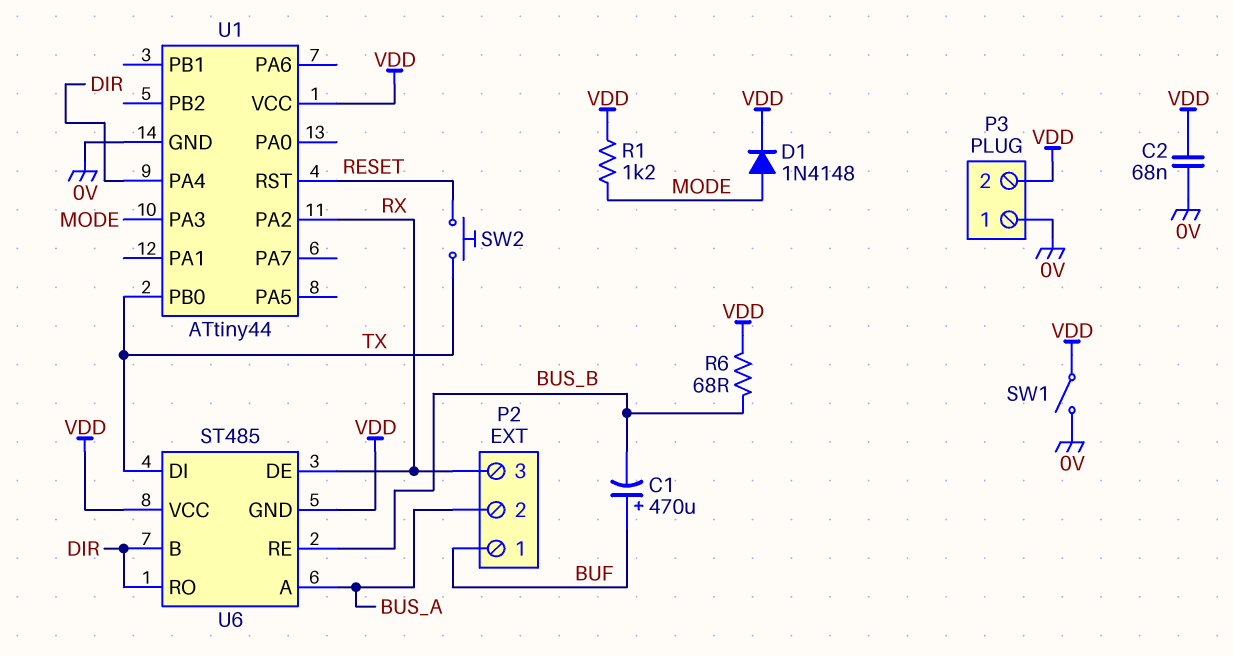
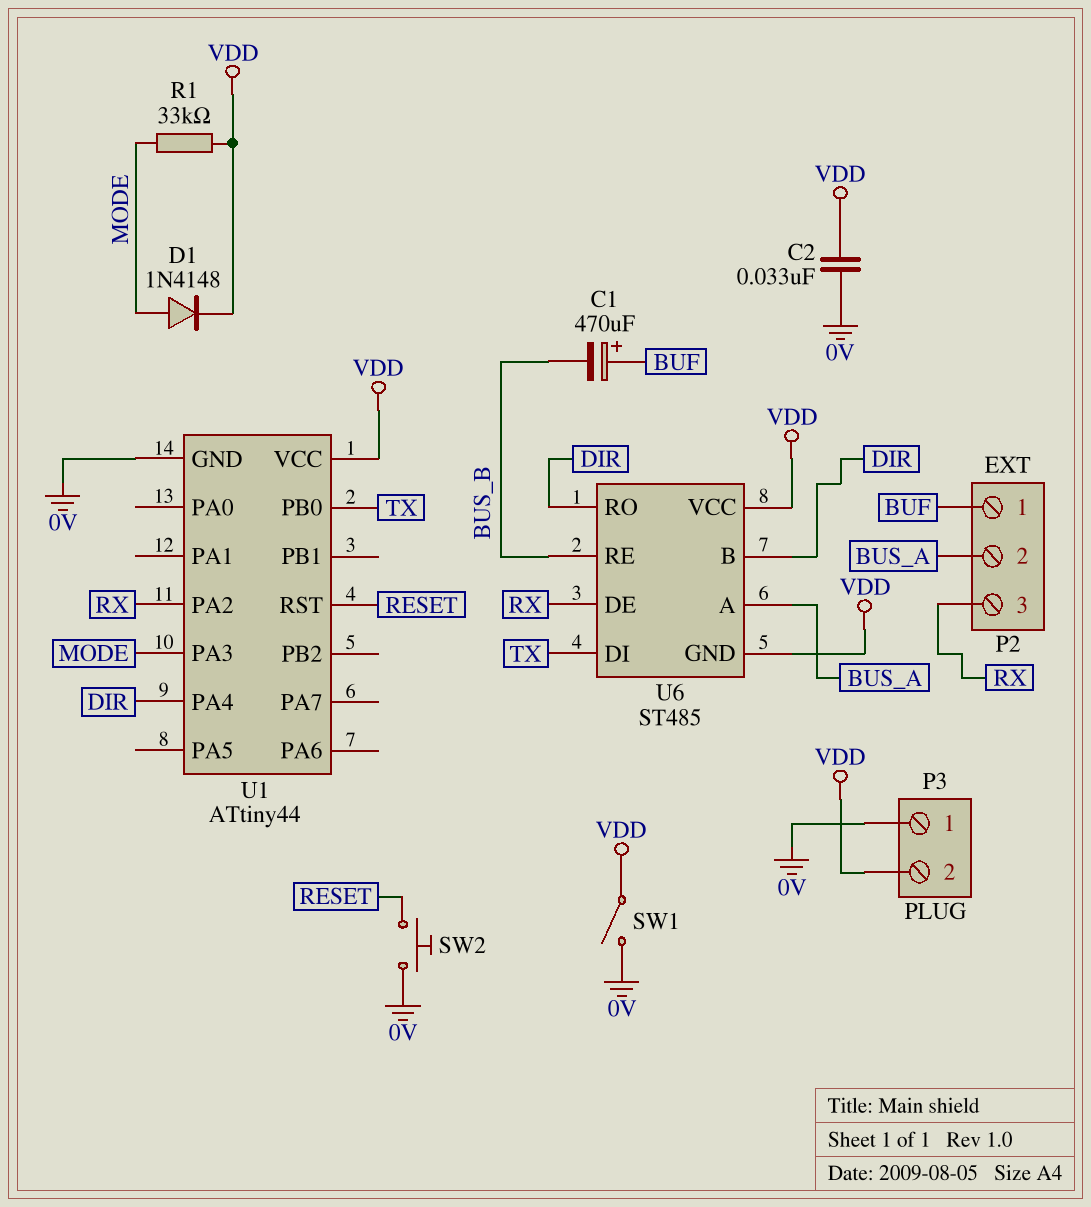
C2: 68nF (0V, VDD) -> 33nF (0V, VDD)
R1: 1.2k (MODE, VDD) -> 33k (MODE, VDD)
R6: 68 (BUS_B, VDD) -> none
SW2: button (RESET, TX) -> button (0V, RESET)

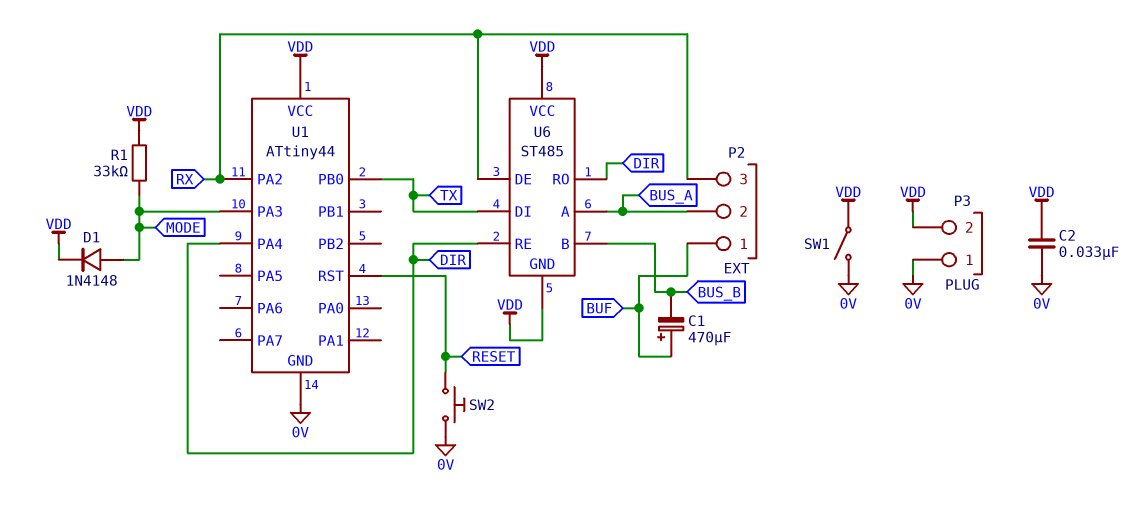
U6 pin B: DIR -> BUS_B
U6 pin RE: BUS_B -> DIR

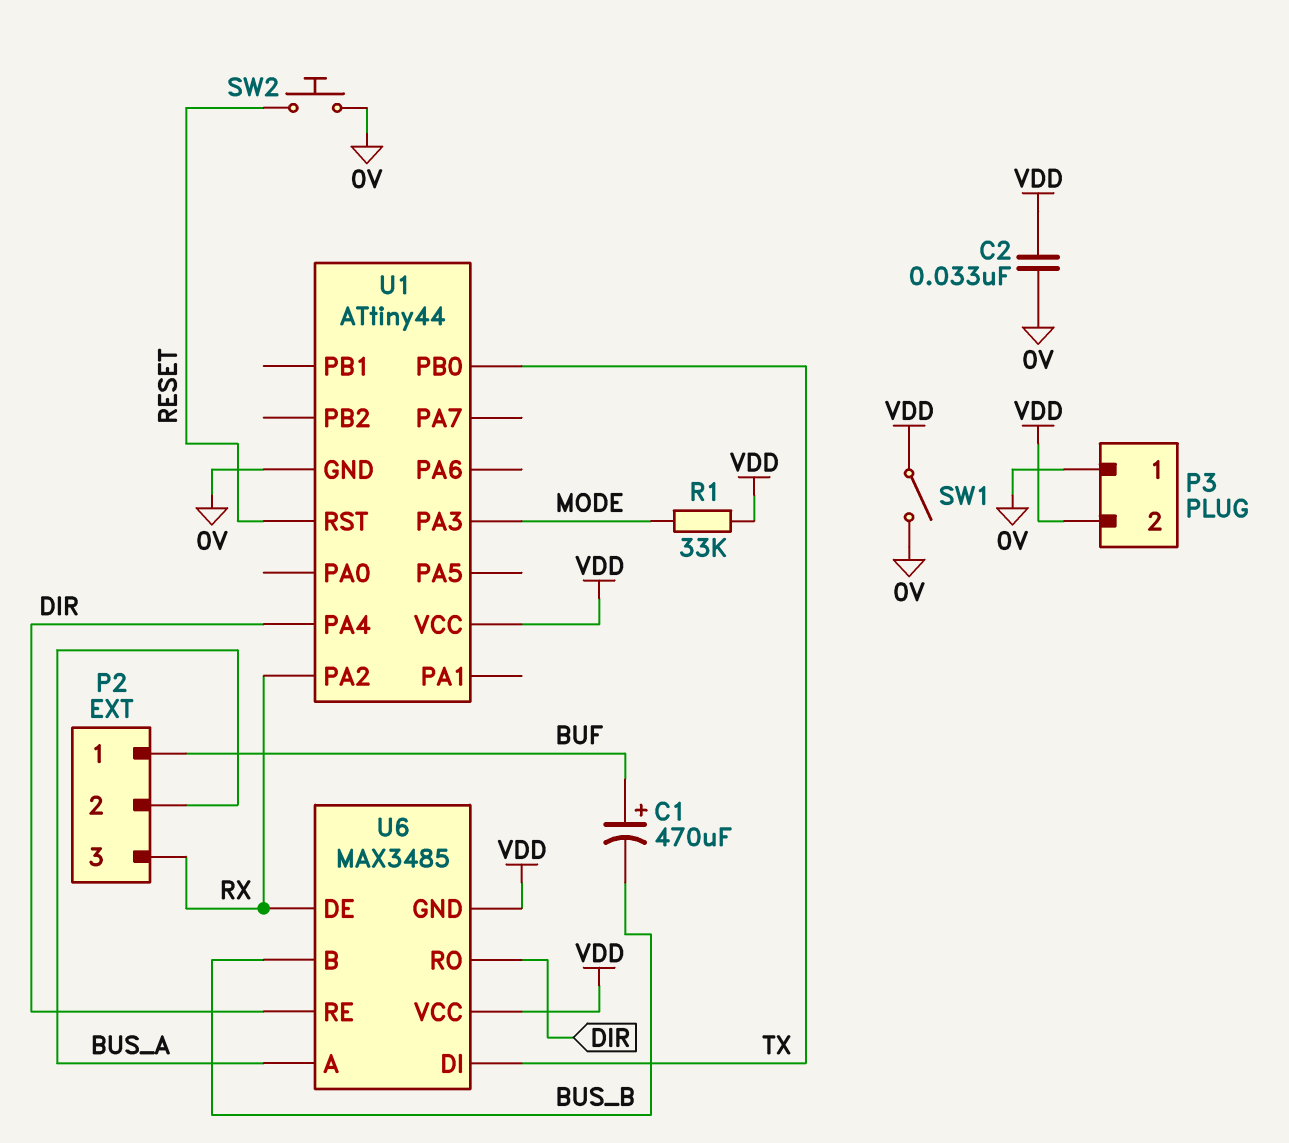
D1: diode 1N4148 (A MODE, K VDD) -> none
U6: ST485 -> MAX3485

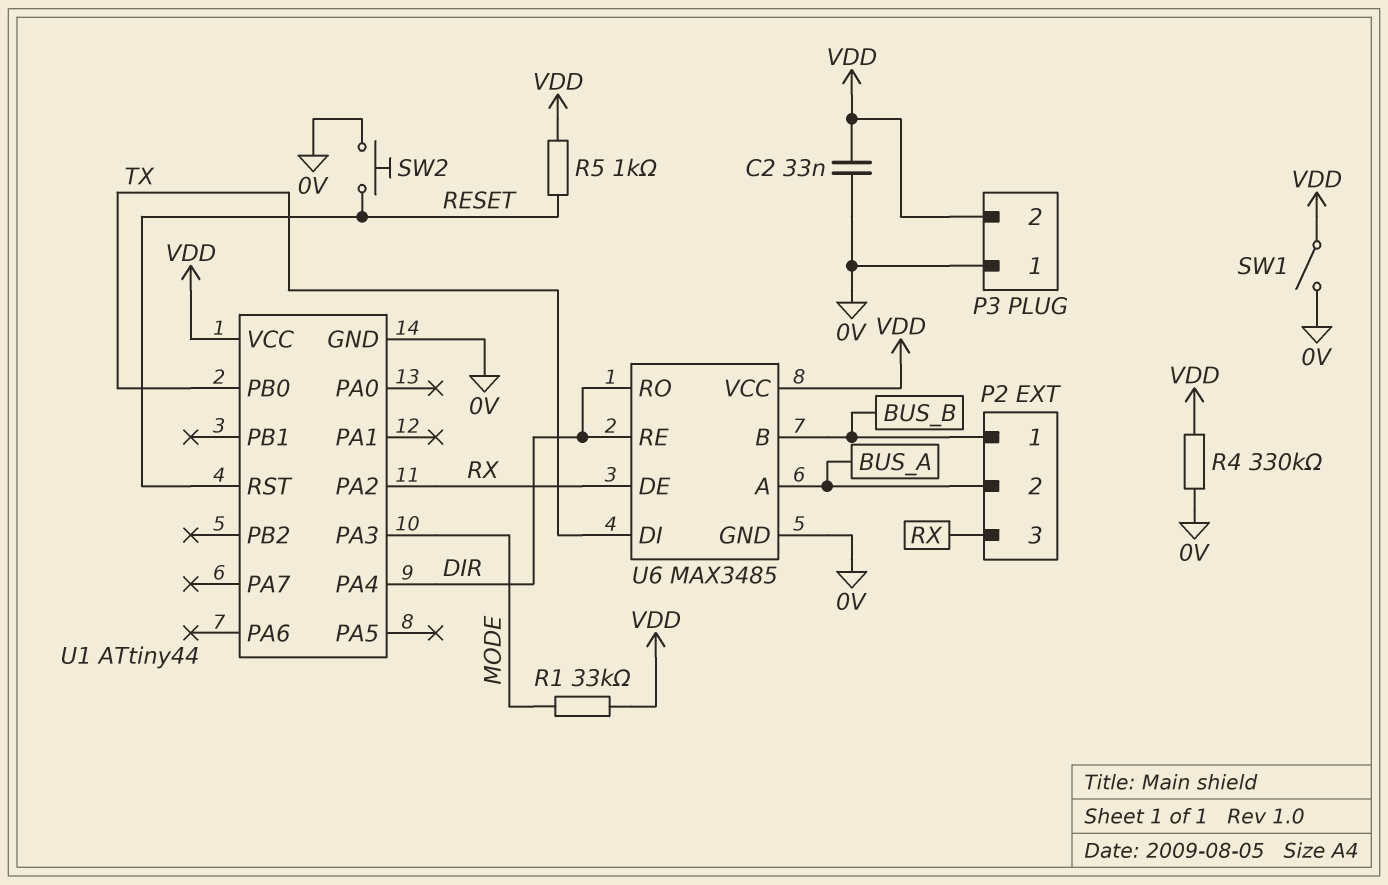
C1: 470uF (plus BUF, minus BUS_B) -> none
P2 pin 1: BUF -> BUS_B
R4: none -> 330k (0V, VDD)
R5: none -> 1k (RESET, VDD)
U6 pin GND: VDD -> 0V

